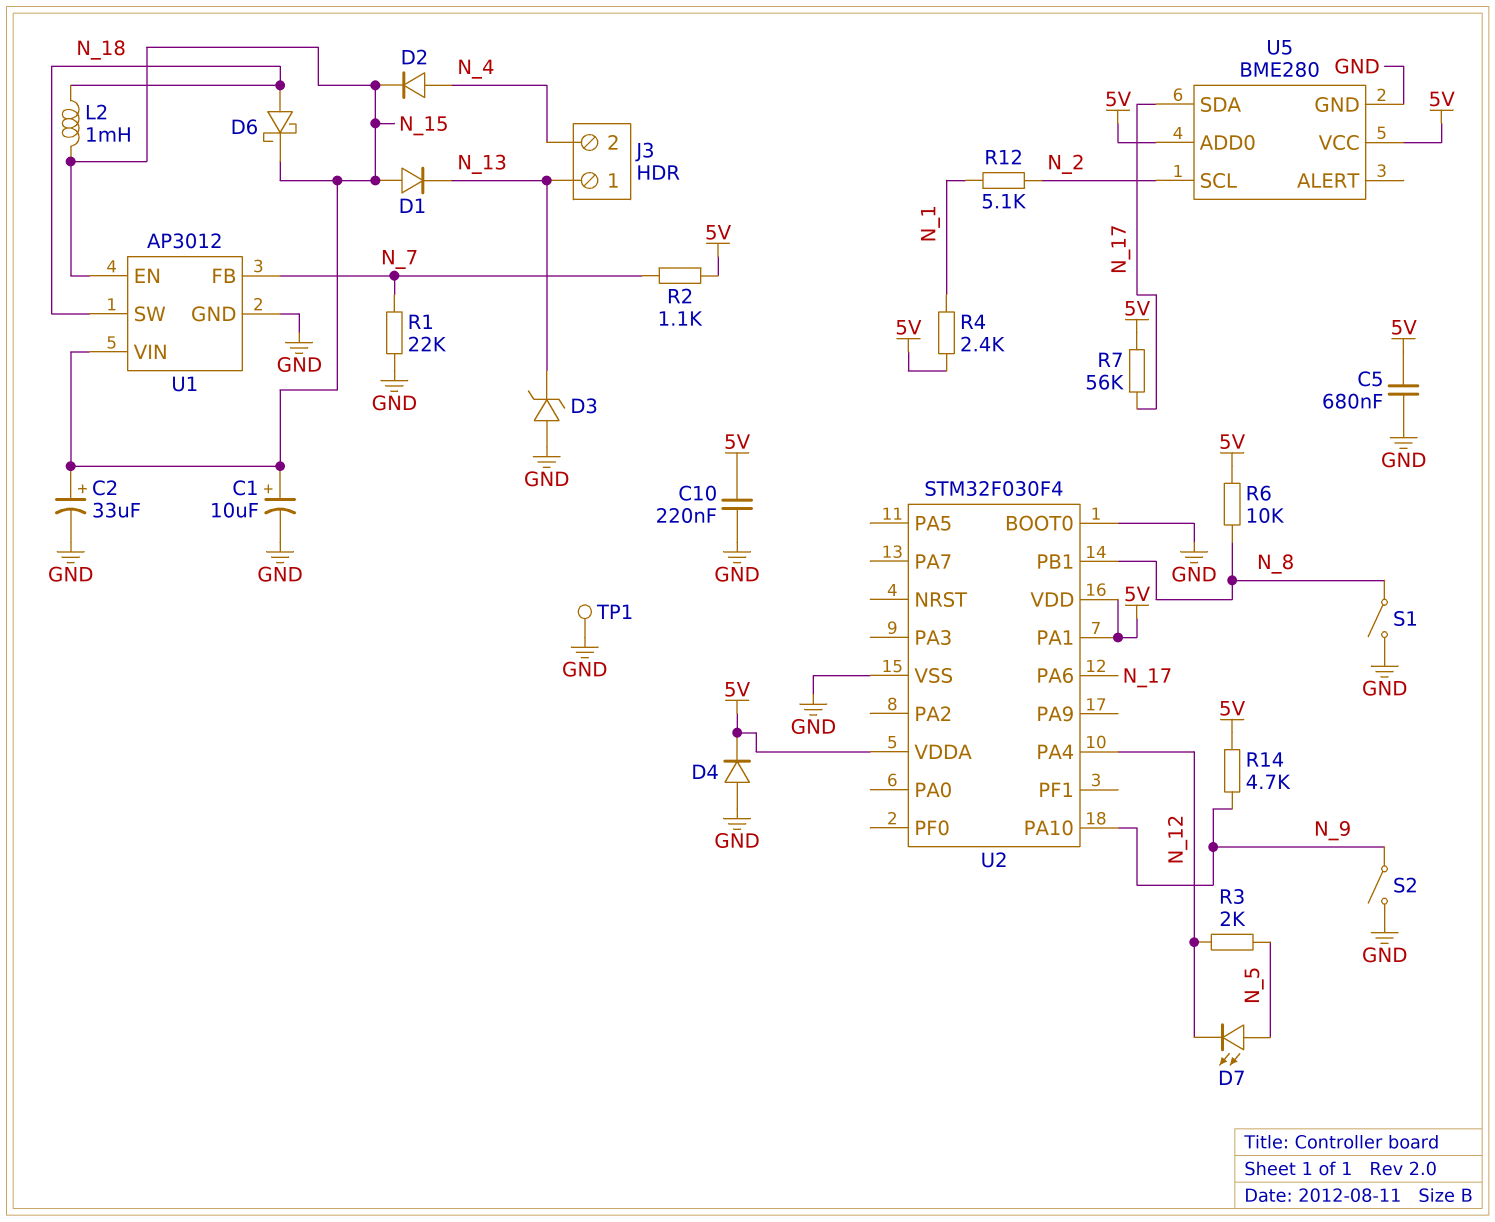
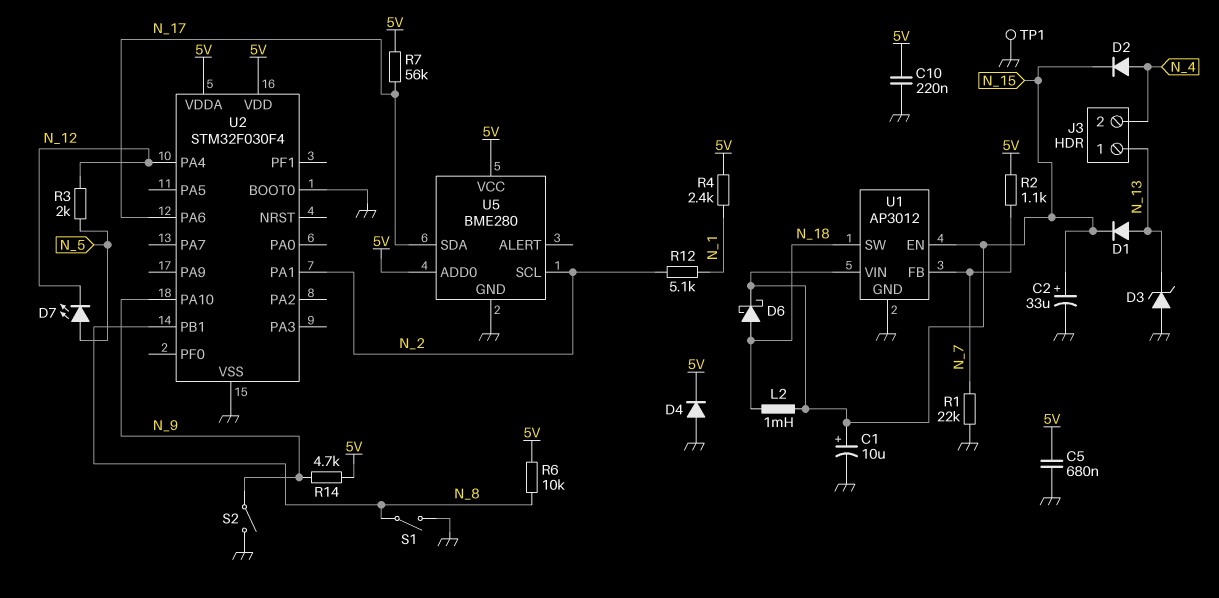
D1: diode (A N_15, K N_13) -> diode (A N_13, K N_15)
U2 pin PA1: 5V -> N_2

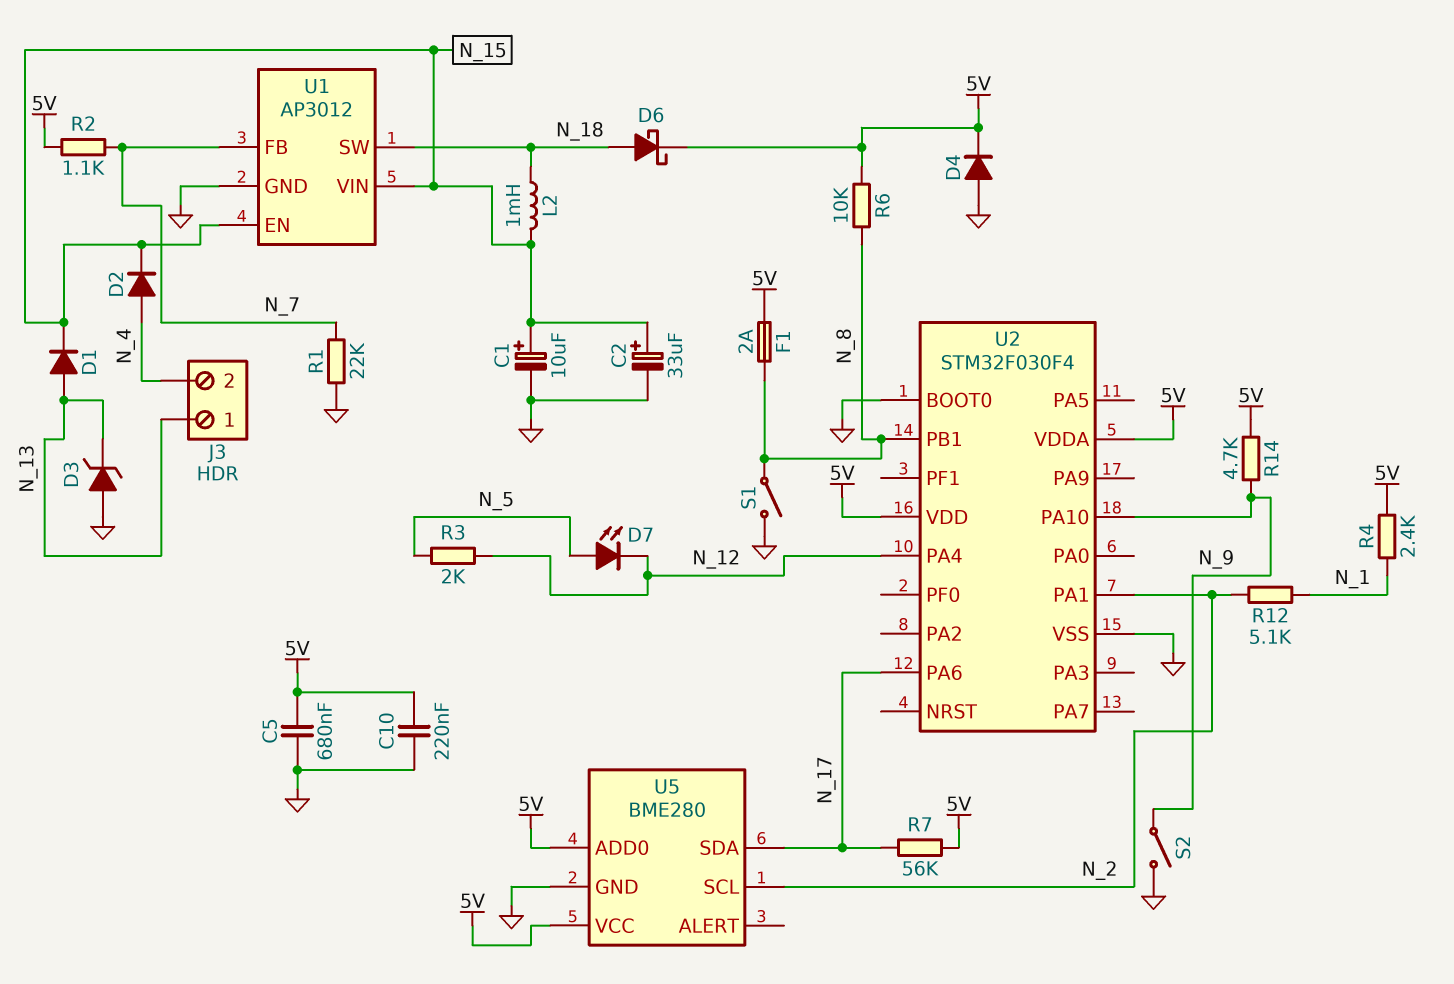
D6: schottky (A N_18, K N_15) -> schottky (A N_18, K 5V)
F1: none -> 2A (5V, N_8)
TP1: test point (GND) -> none

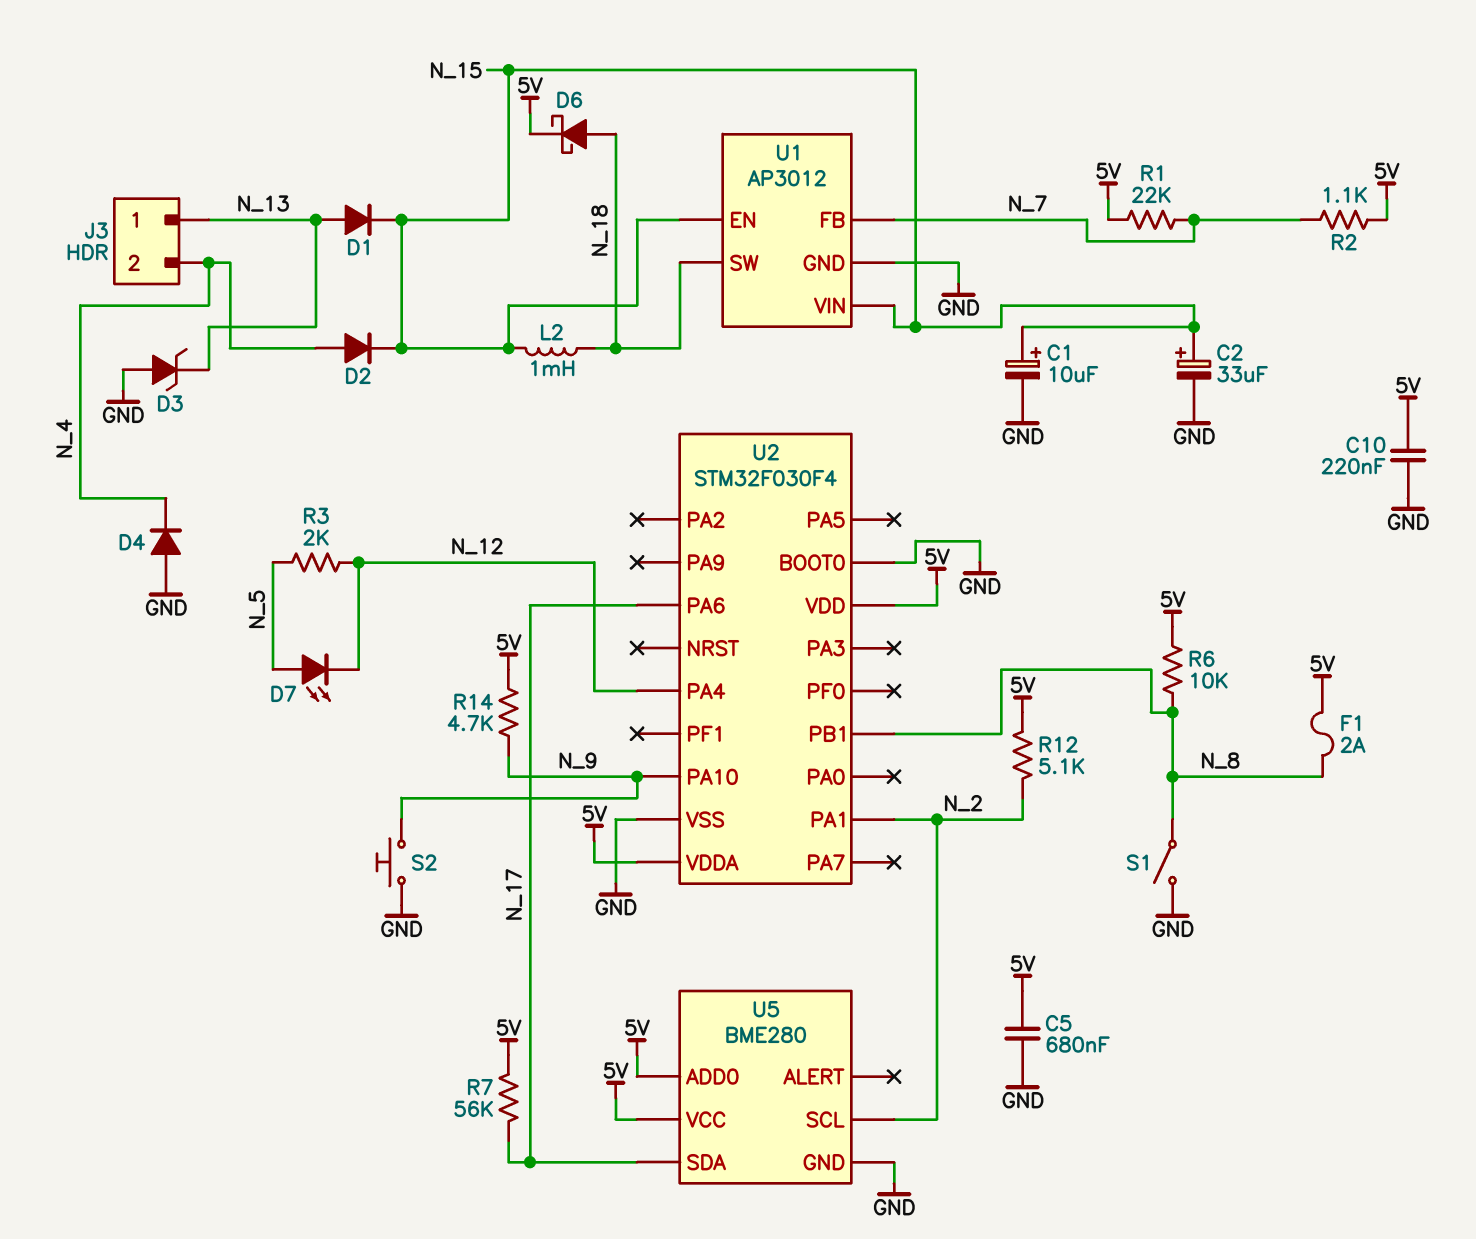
D4: diode (A GND, K 5V) -> diode (A GND, K N_4)
R1: 22k (GND, N_7) -> 22k (5V, N_7)
R4: 2.4k (5V, N_1) -> none
R12: 5.1k (N_1, N_2) -> 5.1k (5V, N_2)
S2: switch (GND, N_9) -> button (GND, N_9)

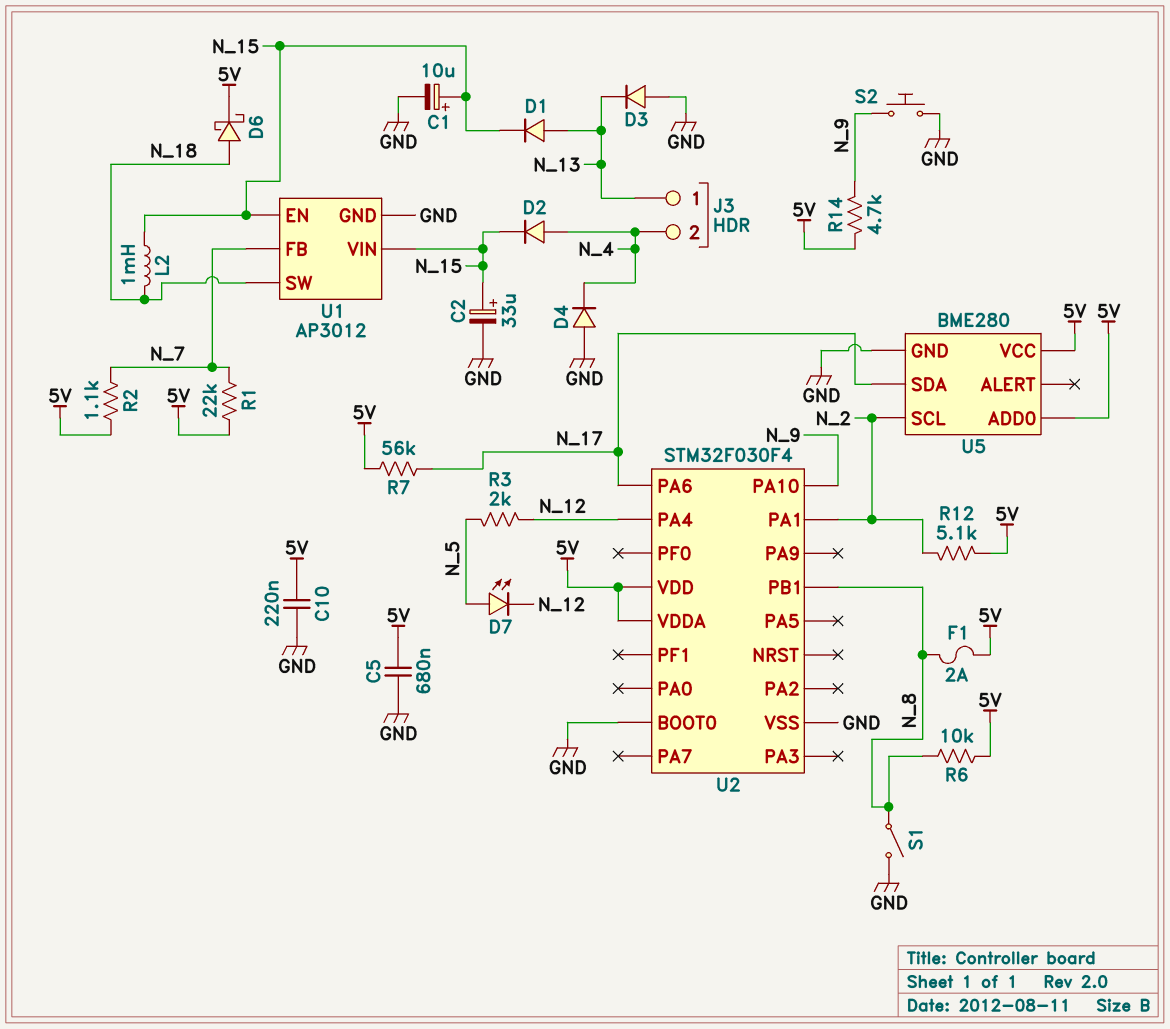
D3: zener (A GND, K N_13) -> diode (A GND, K N_13)

